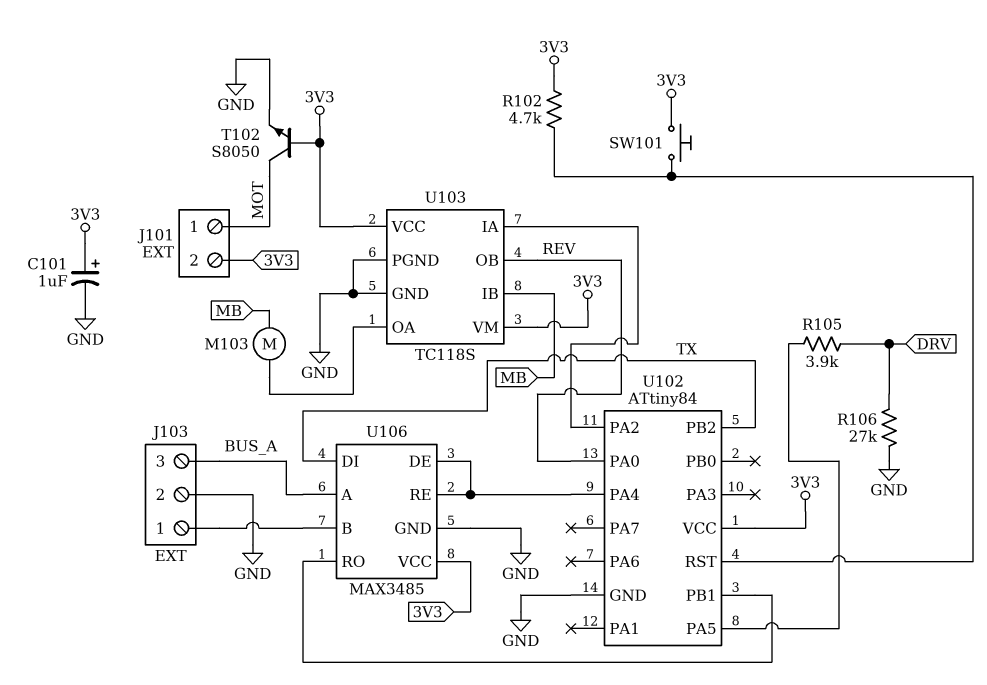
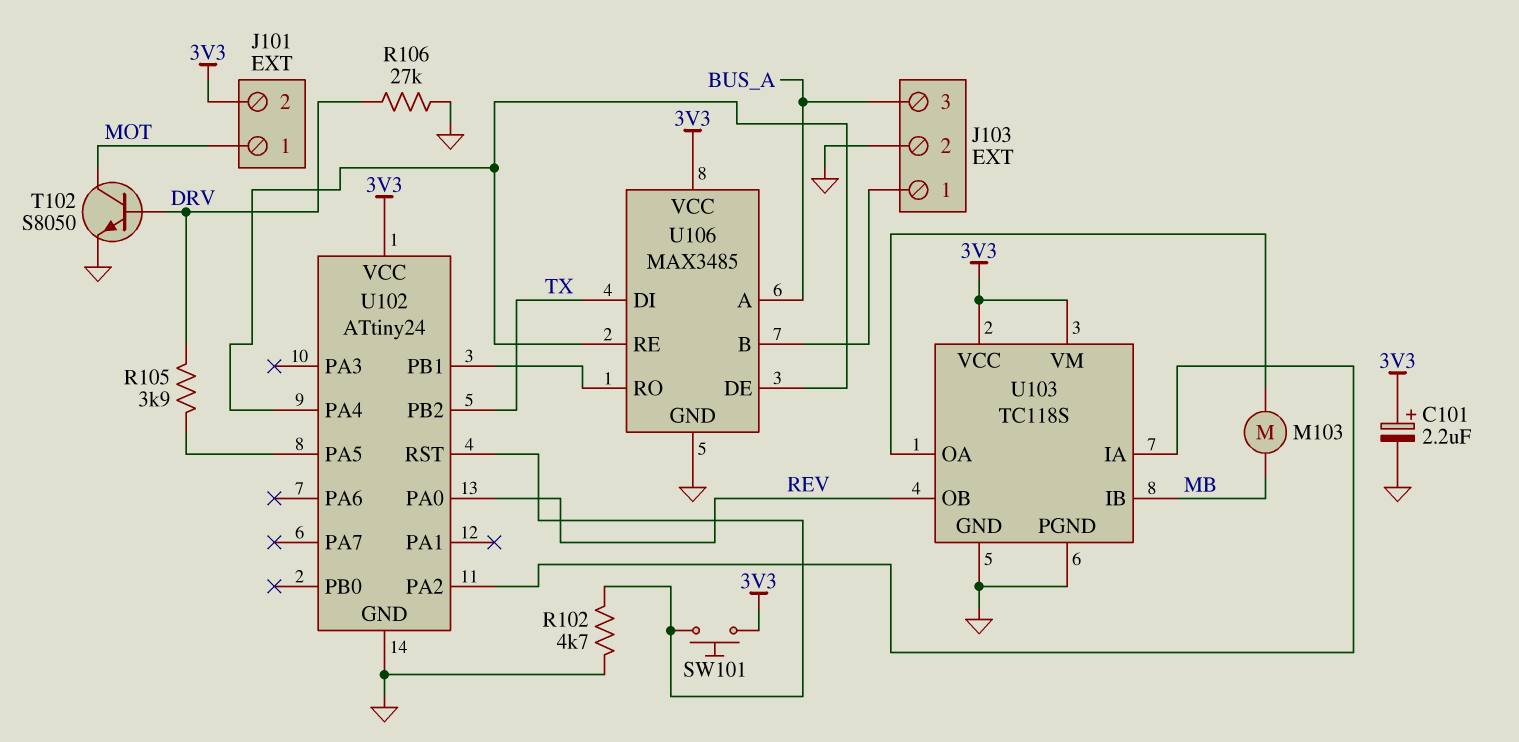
C101: 1uF (plus 3V3, minus GND) -> 2.2uF (plus 3V3, minus GND)
R102: 4.7k (3V3, U102/RST) -> 4.7k (GND, U102/RST)
T102: NPN S8050 (B 3V3, C MOT, E GND) -> NPN S8050 (B DRV, C MOT, E GND)
U102: ATtiny84 -> ATtiny24

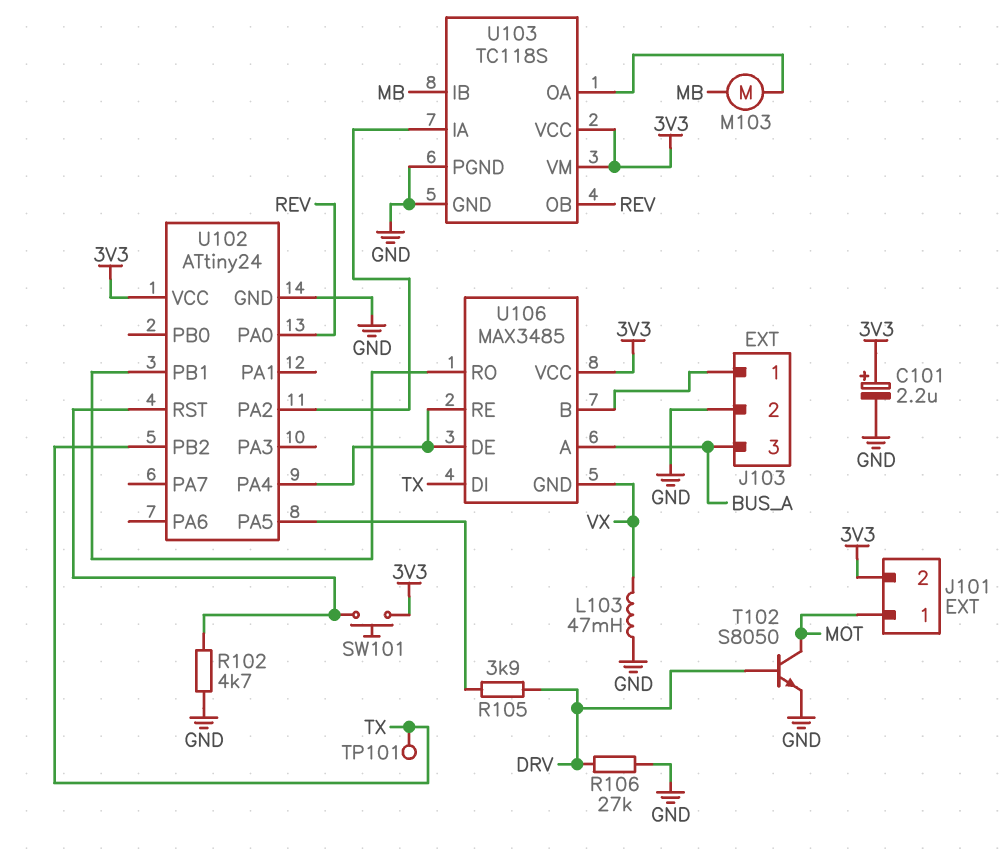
L103: none -> 47mH (GND, VX)
TP101: none -> test point (TX)
U106 pin GND: GND -> VX

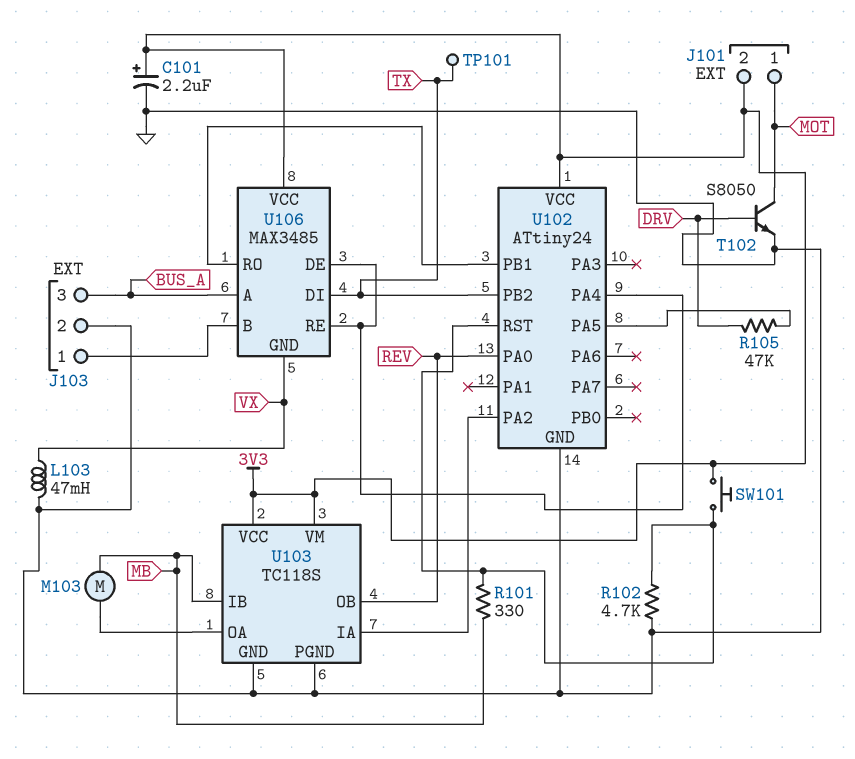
R101: none -> 330 (MB, U102/RST)
R105: 3.9k (DRV, U102/PA5) -> 47k (DRV, U102/PA5)
R106: 27k (DRV, GND) -> none

